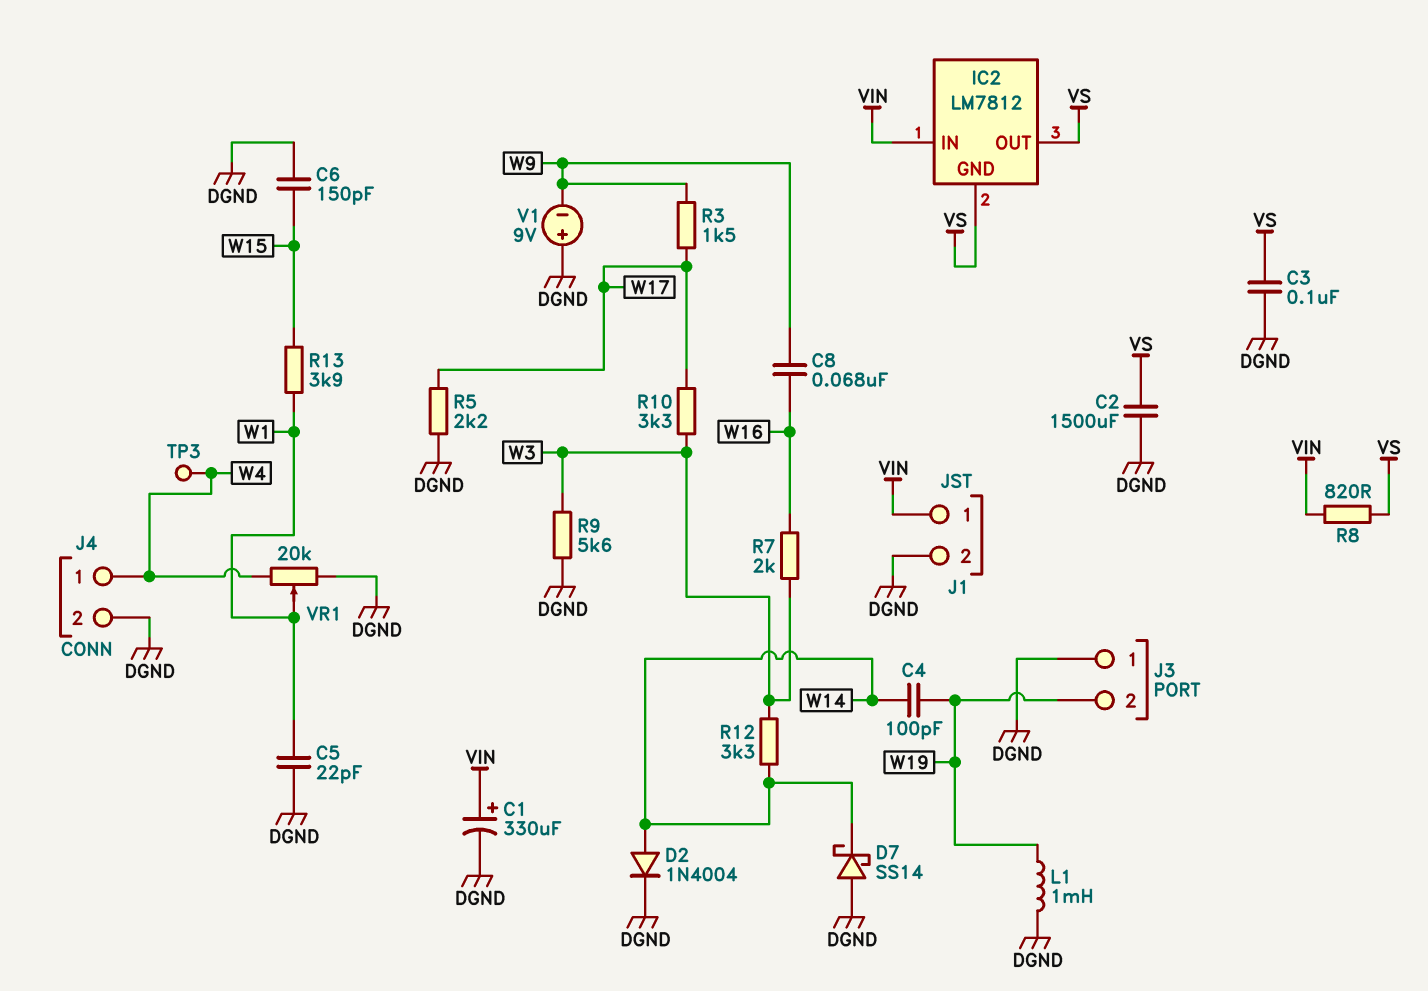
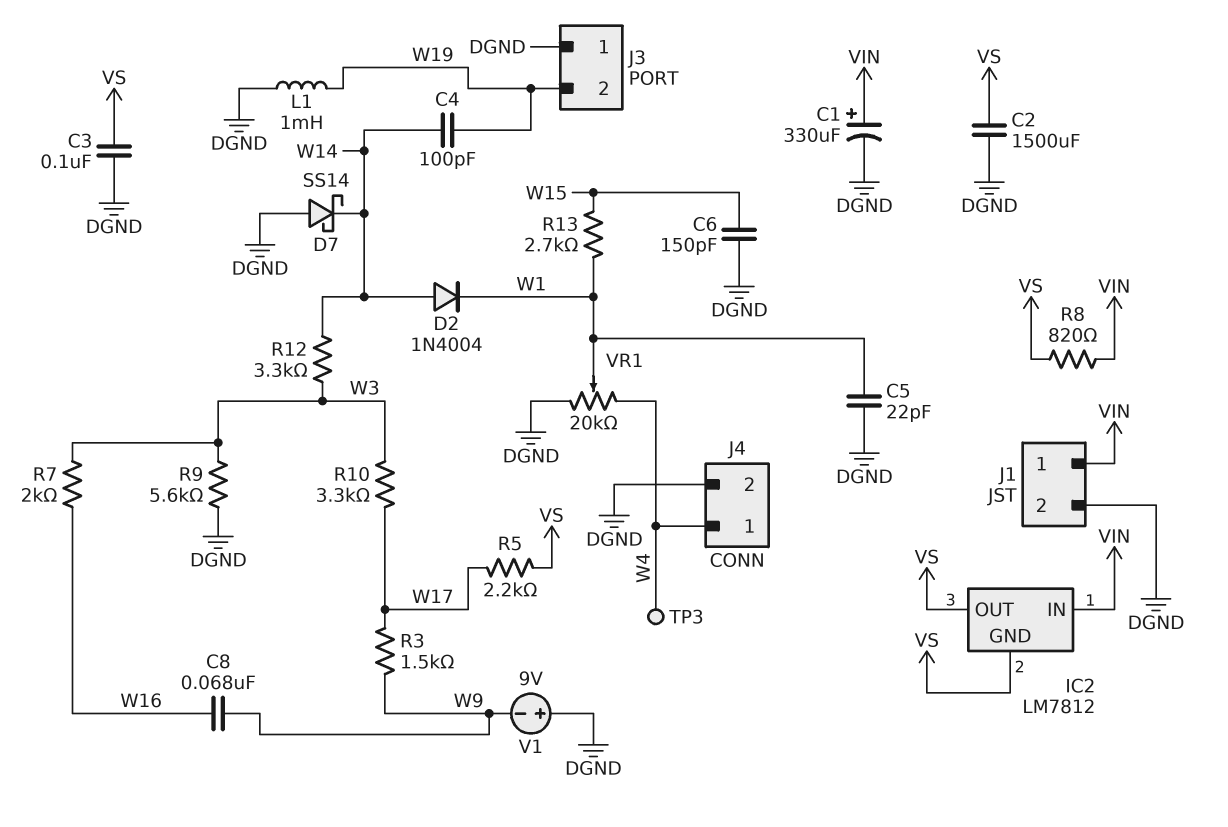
D2: diode 1N4004 (A W14, K DGND) -> diode 1N4004 (A W14, K W1)
R5: 2.2k (DGND, W17) -> 2.2k (VS, W17)
R13: 3.9k (W1, W15) -> 2.7k (W1, W15)

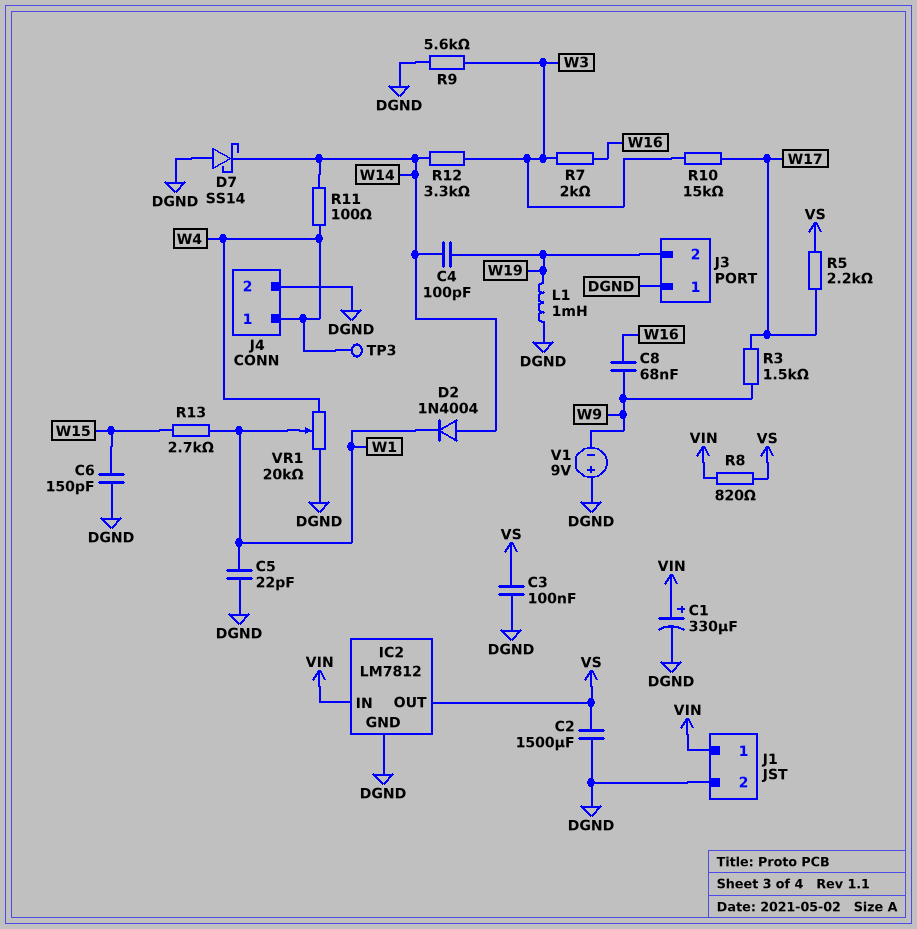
IC2 pin GND: VS -> DGND
R10: 3.3k (W3, W17) -> 15k (W3, W17)
R11: none -> 100 (W4, W14)

